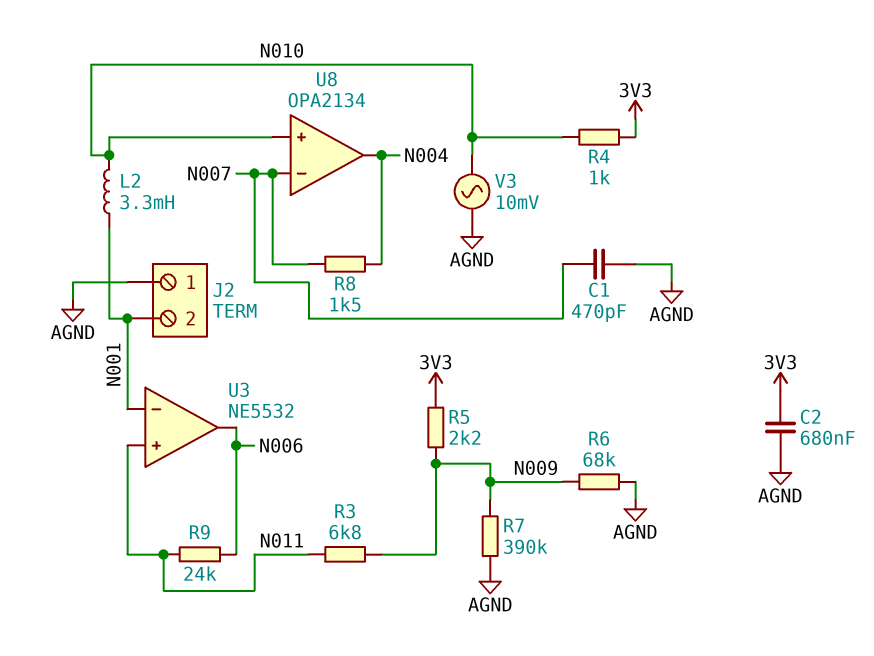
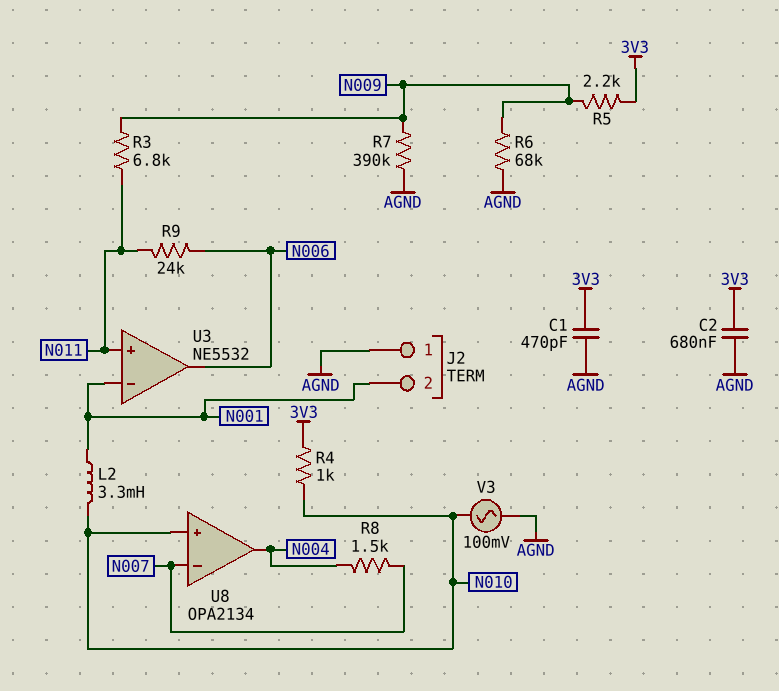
C1: 470pF (AGND, N007) -> 470pF (3V3, AGND)
V3: AC 10mV (AGND, N010) -> AC 100mV (AGND, N010)

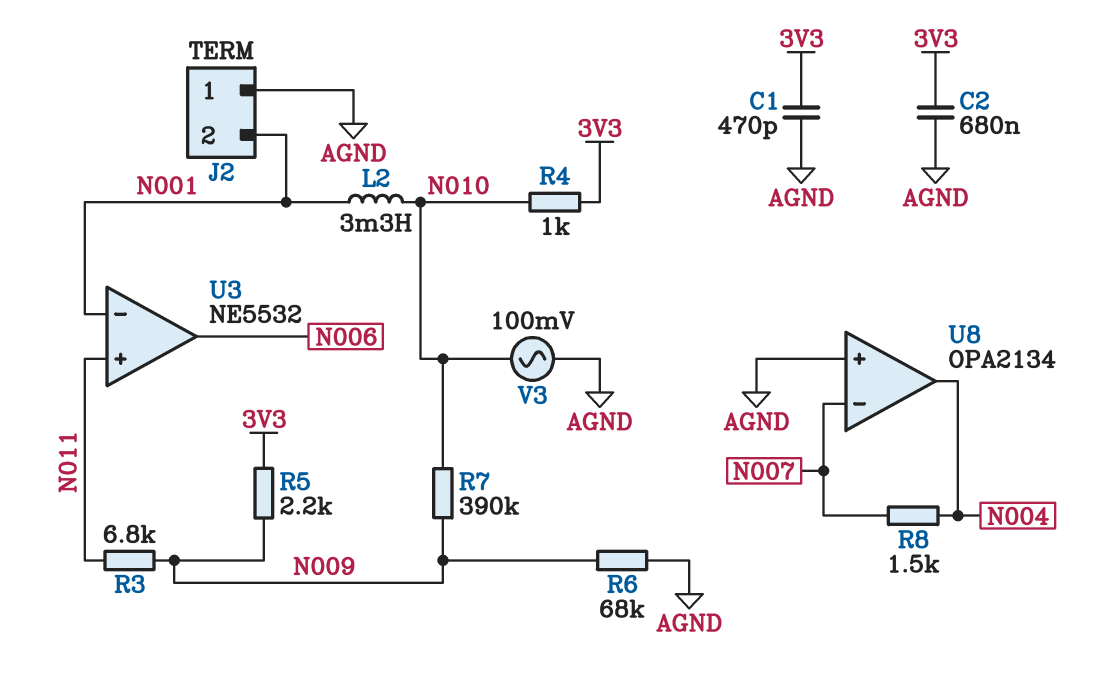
R7: 390k (AGND, N009) -> 390k (N009, N010)
R9: 24k (N006, N011) -> none
U8 pin in+: N010 -> AGND

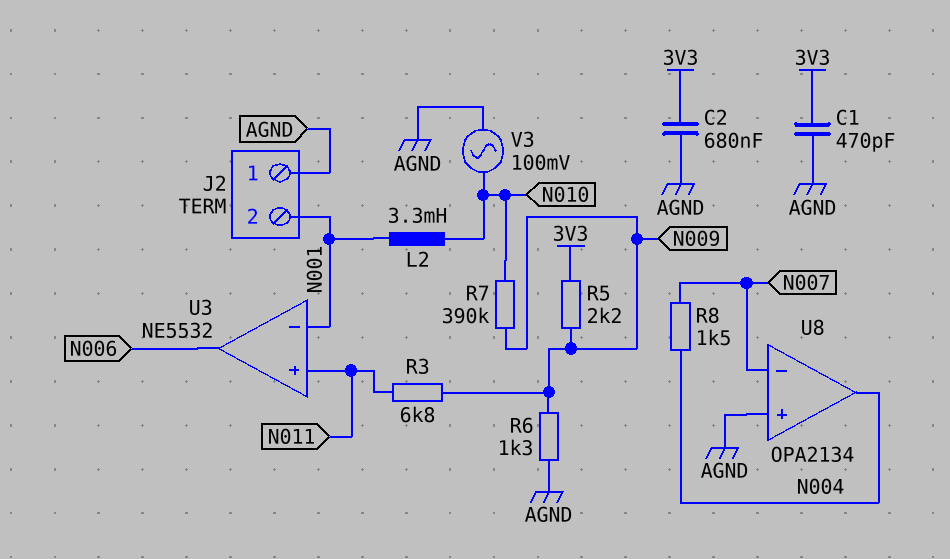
R4: 1k (3V3, N010) -> none
R6: 68k (AGND, N009) -> 1.3k (AGND, N009)

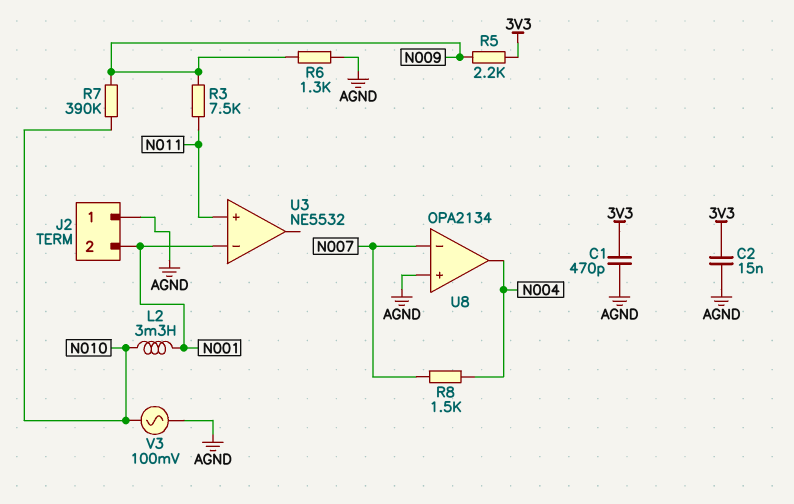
C2: 680nF (3V3, AGND) -> 15nF (3V3, AGND)
R3: 6.8k (N009, N011) -> 7.5k (N009, N011)
U3 pin out: N006 -> none

